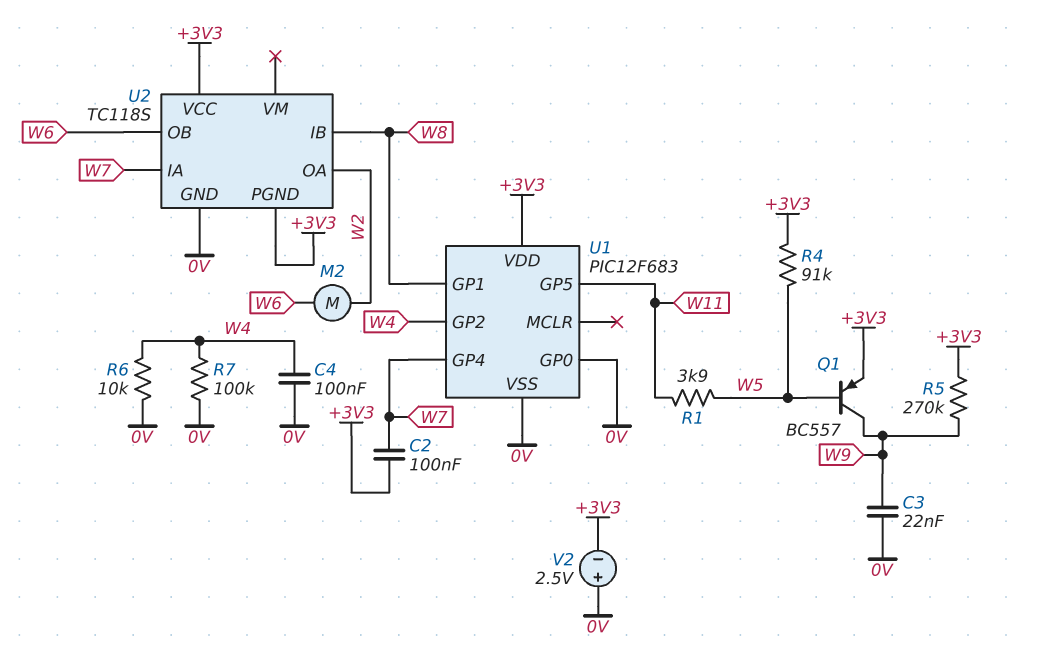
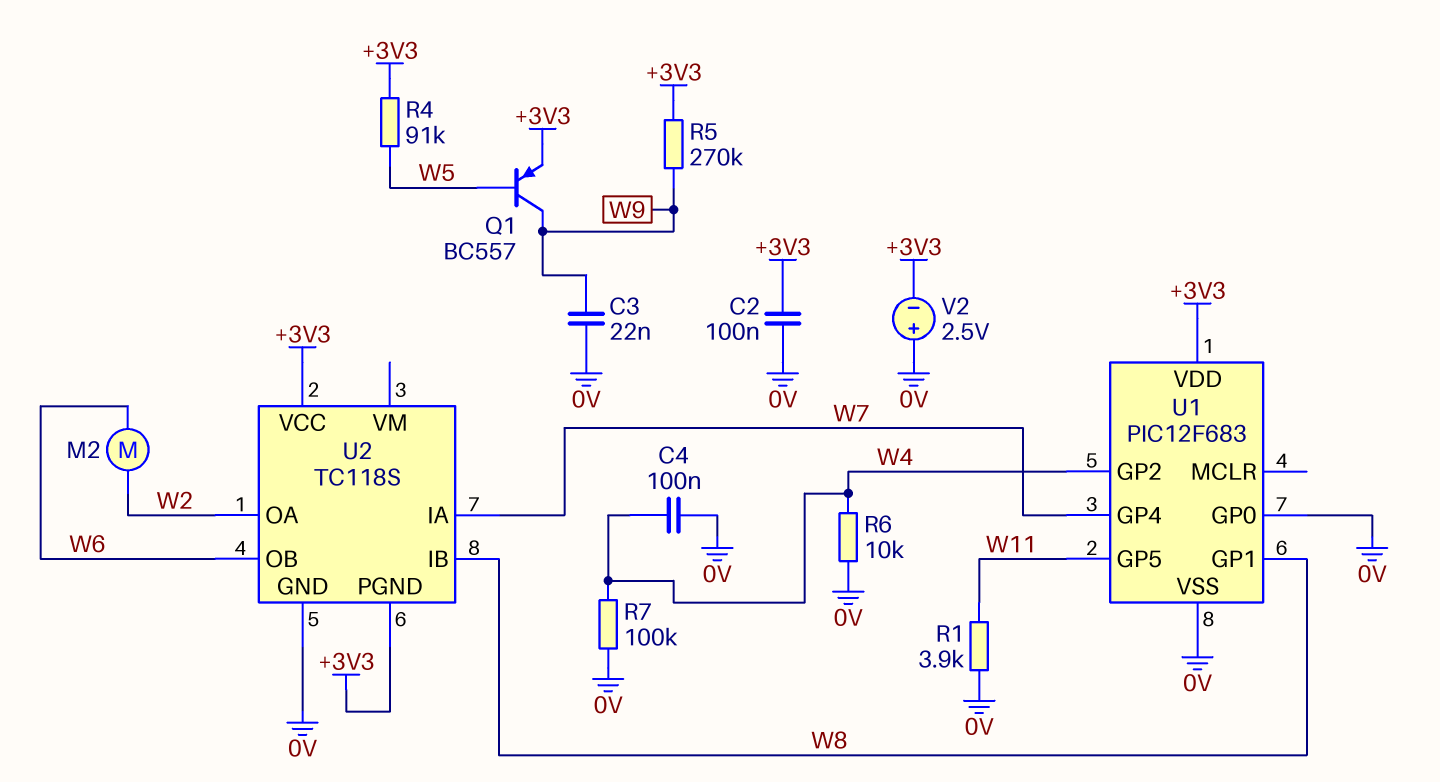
C2: 100nF (+3V3, W7) -> 100nF (+3V3, 0V)
R1: 3.9k (W5, W11) -> 3.9k (0V, W11)

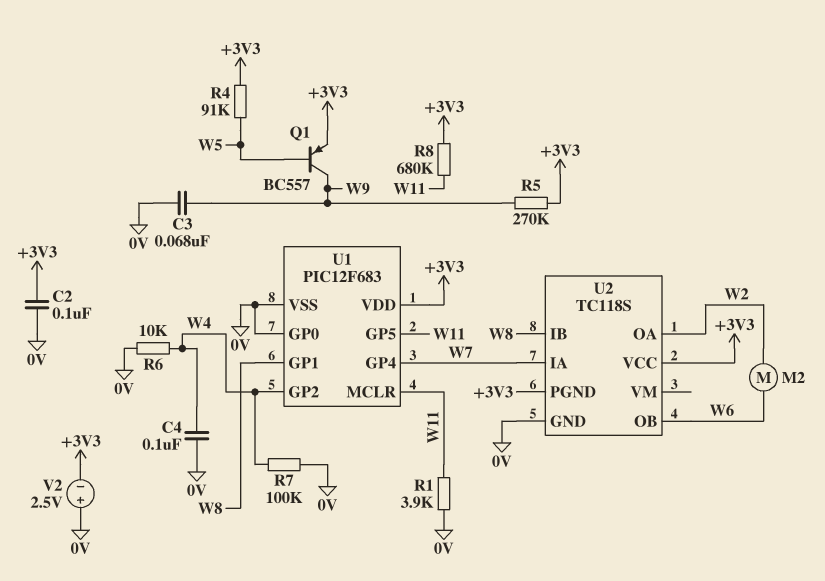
C3: 22nF (0V, W9) -> 68nF (0V, W9)
R8: none -> 680k (+3V3, W11)
U1 pin MCLR: none -> W11

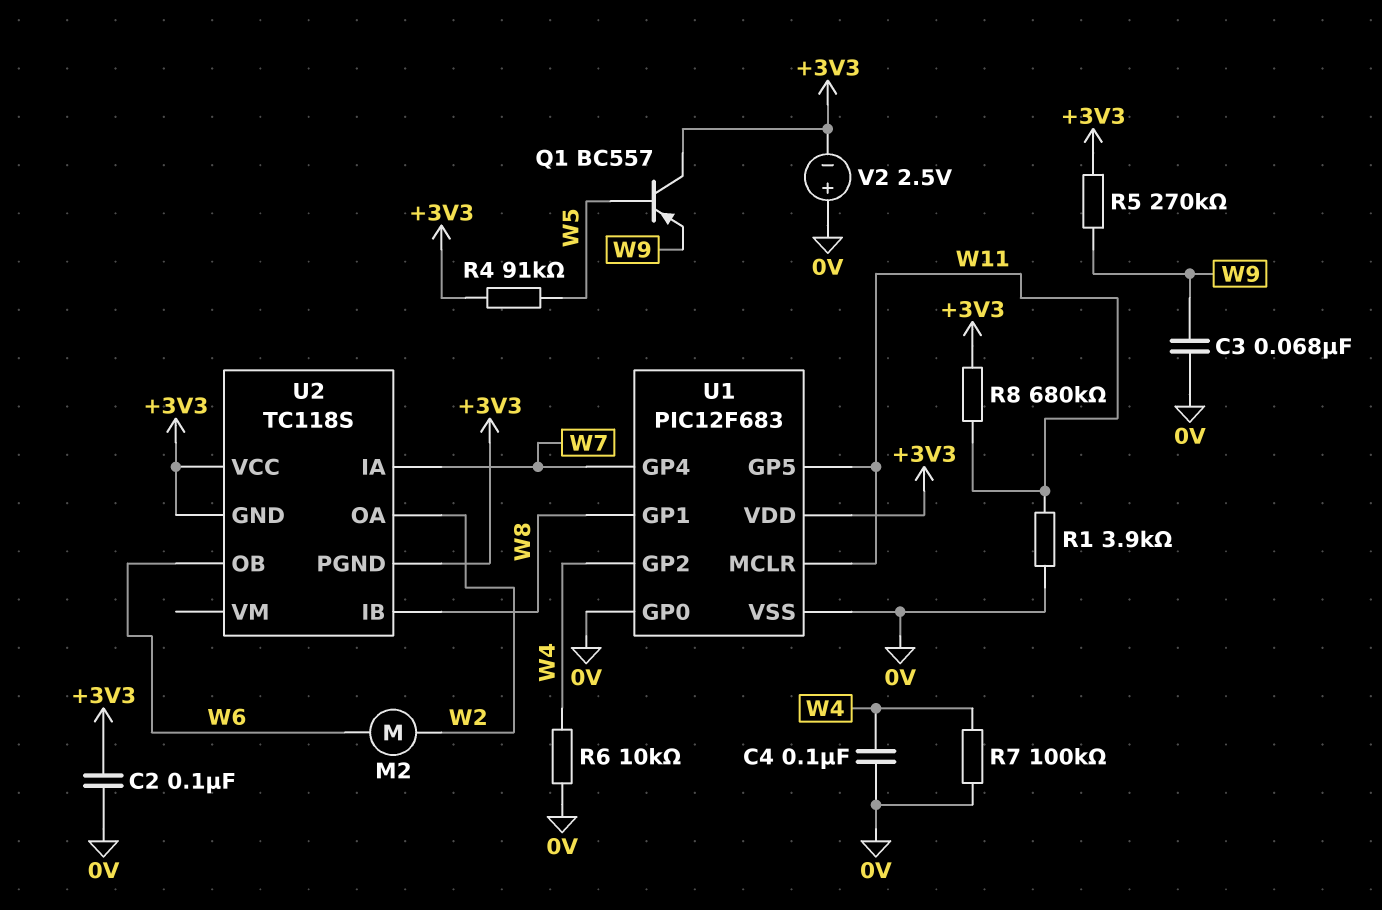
Q1: PNP BC557 (B W5, C W9, E +3V3) -> PNP BC557 (B W5, C +3V3, E W9)
U2 pin GND: 0V -> +3V3

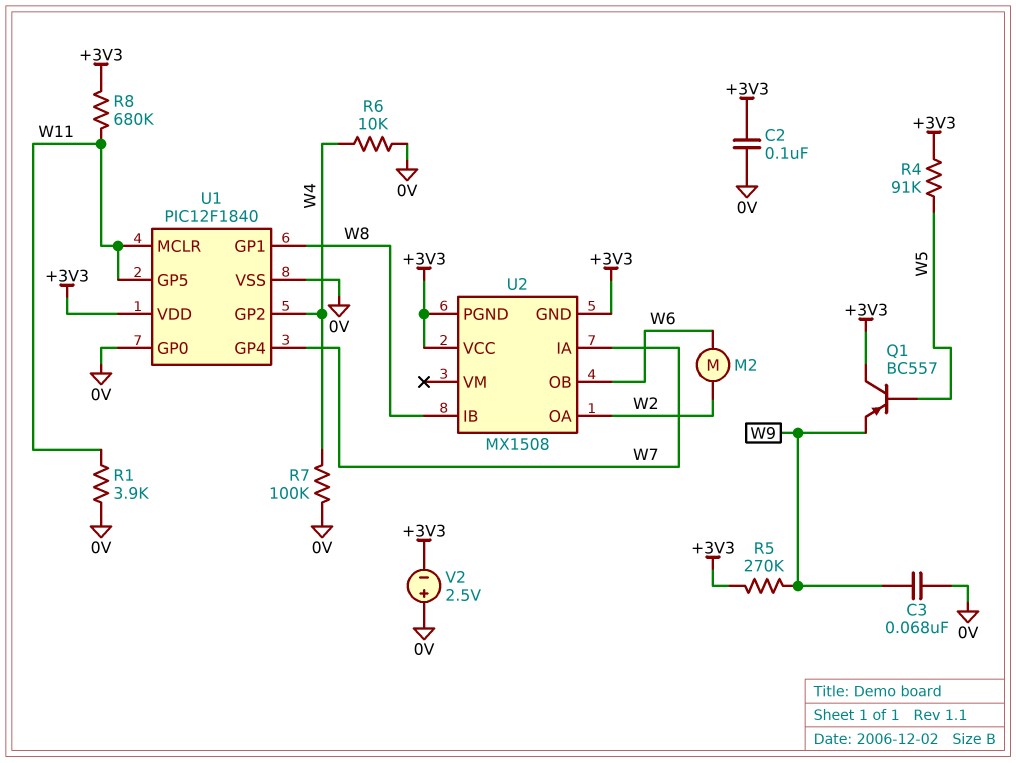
C4: 100nF (0V, W4) -> none
U1: PIC12F683 -> PIC12F1840
U2: TC118S -> MX1508

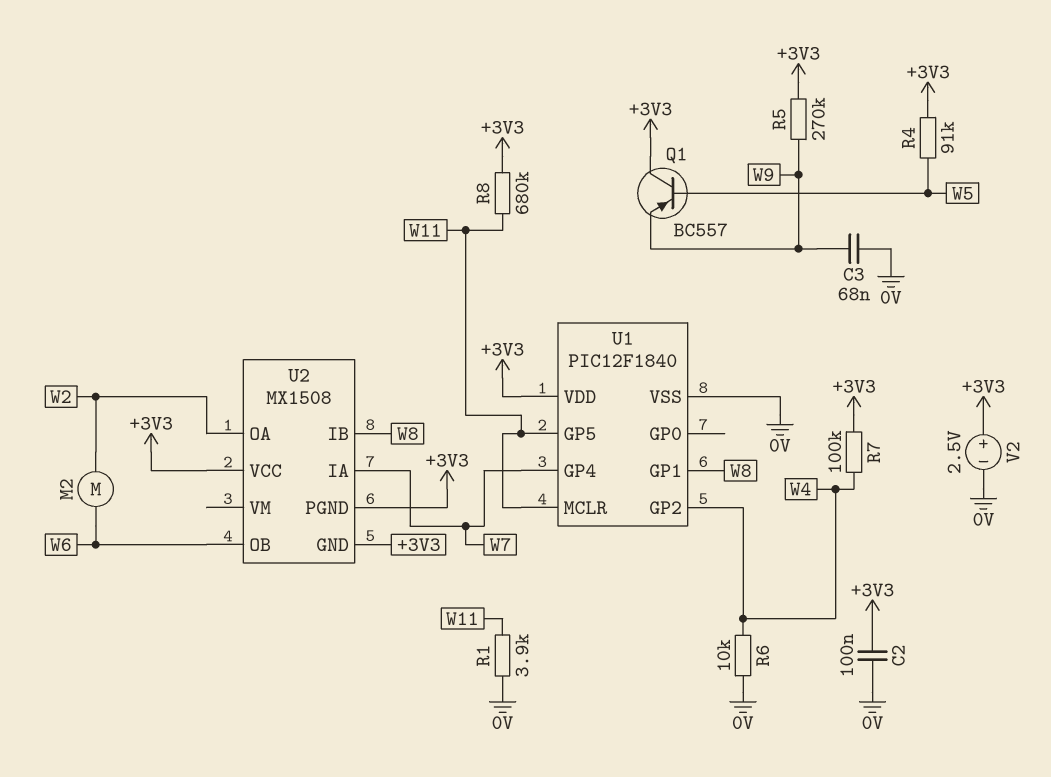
R7: 100k (0V, W4) -> 100k (+3V3, W4)
U1 pin GP0: 0V -> none
V2: 2.5V (plus 0V, minus +3V3) -> 2.5V (plus +3V3, minus 0V)

